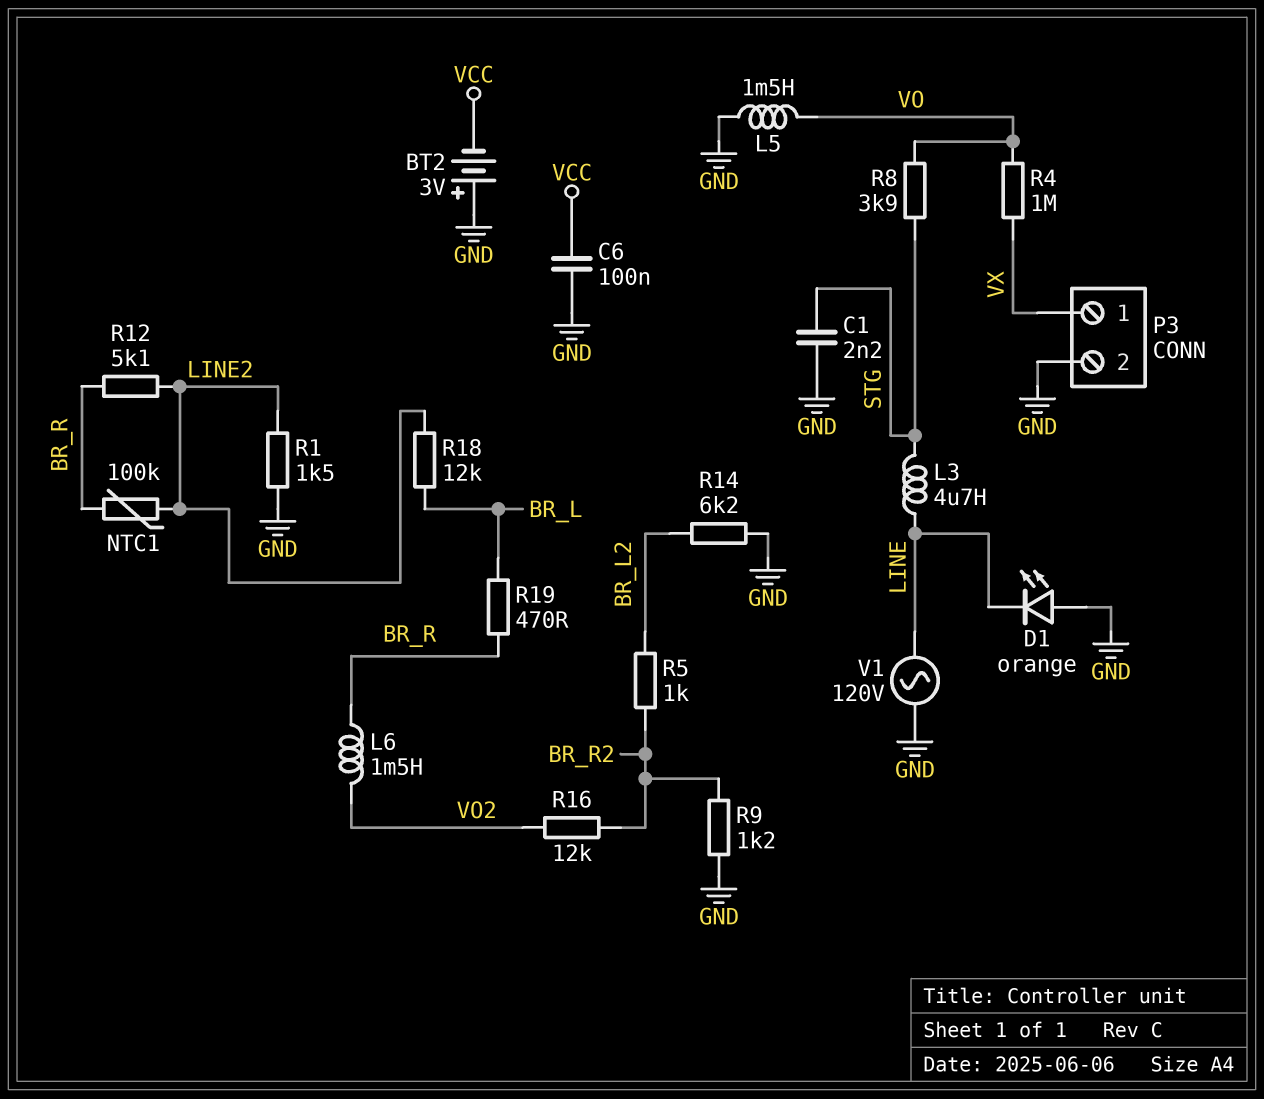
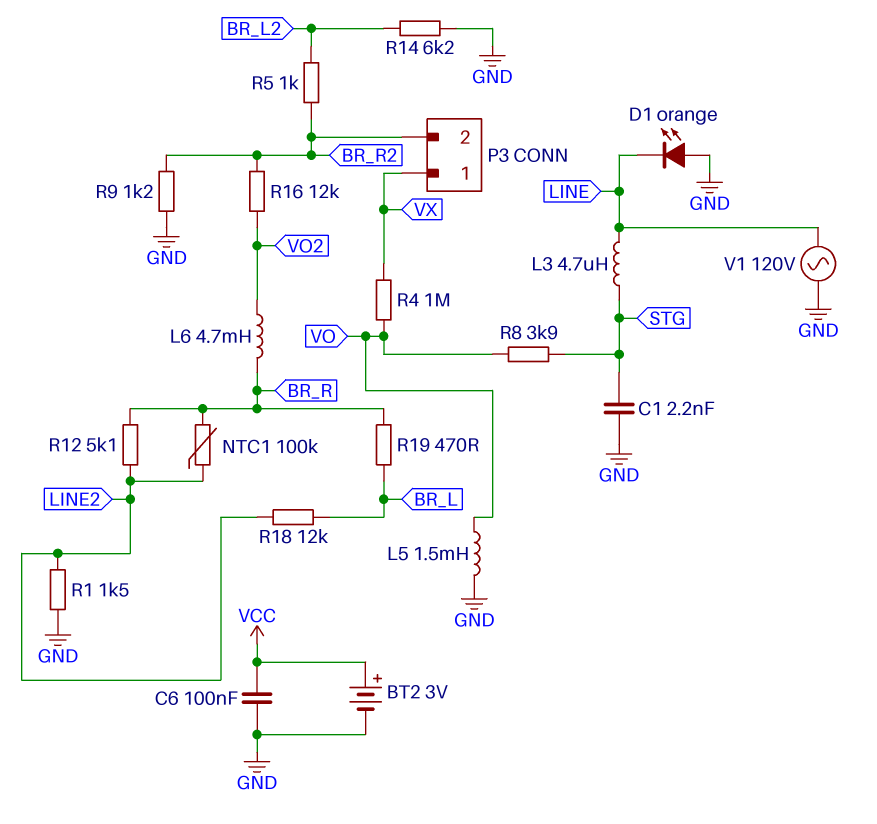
BT2: 3V (plus GND, minus VCC) -> 3V (plus VCC, minus GND)
L6: 1.5mH (BR_R, VO2) -> 4.7mH (BR_R, VO2)
P3 pin 2: GND -> BR_R2

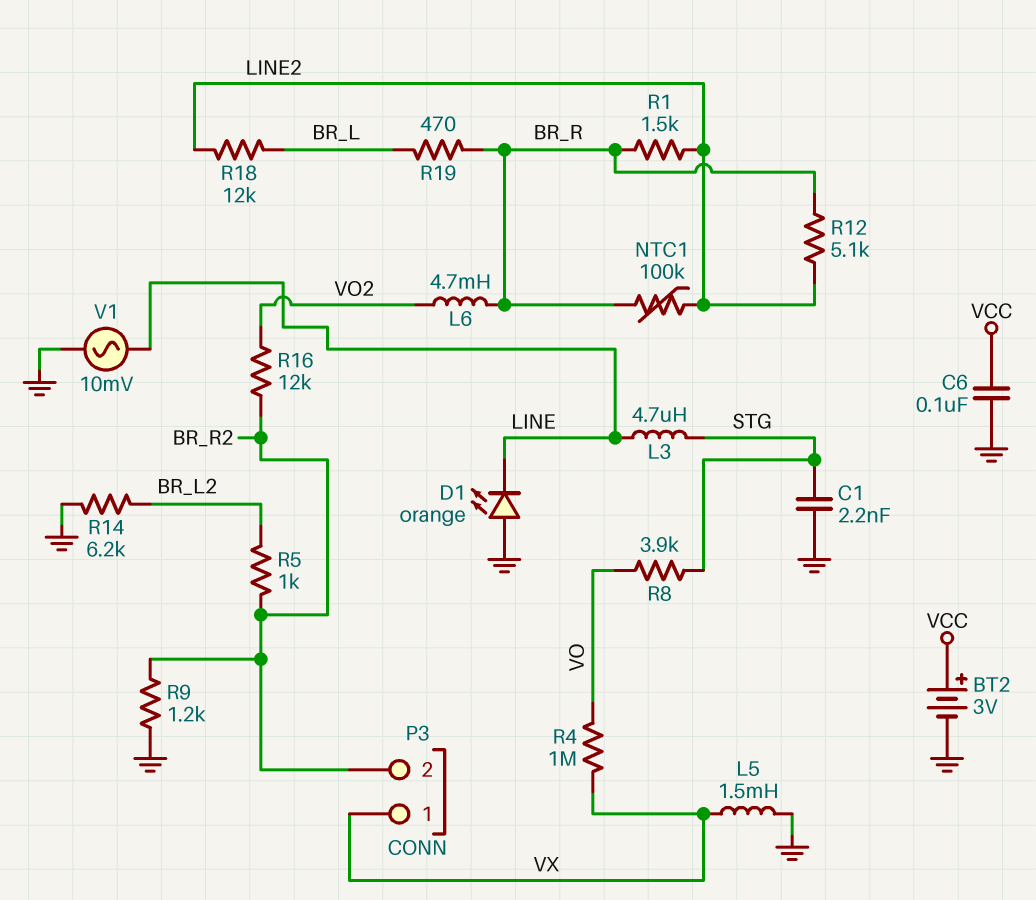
L5: 1.5mH (GND, VO) -> 1.5mH (GND, VX)
R1: 1.5k (GND, LINE2) -> 1.5k (BR_R, LINE2)
V1: AC 120V (GND, LINE) -> AC 10mV (GND, LINE)

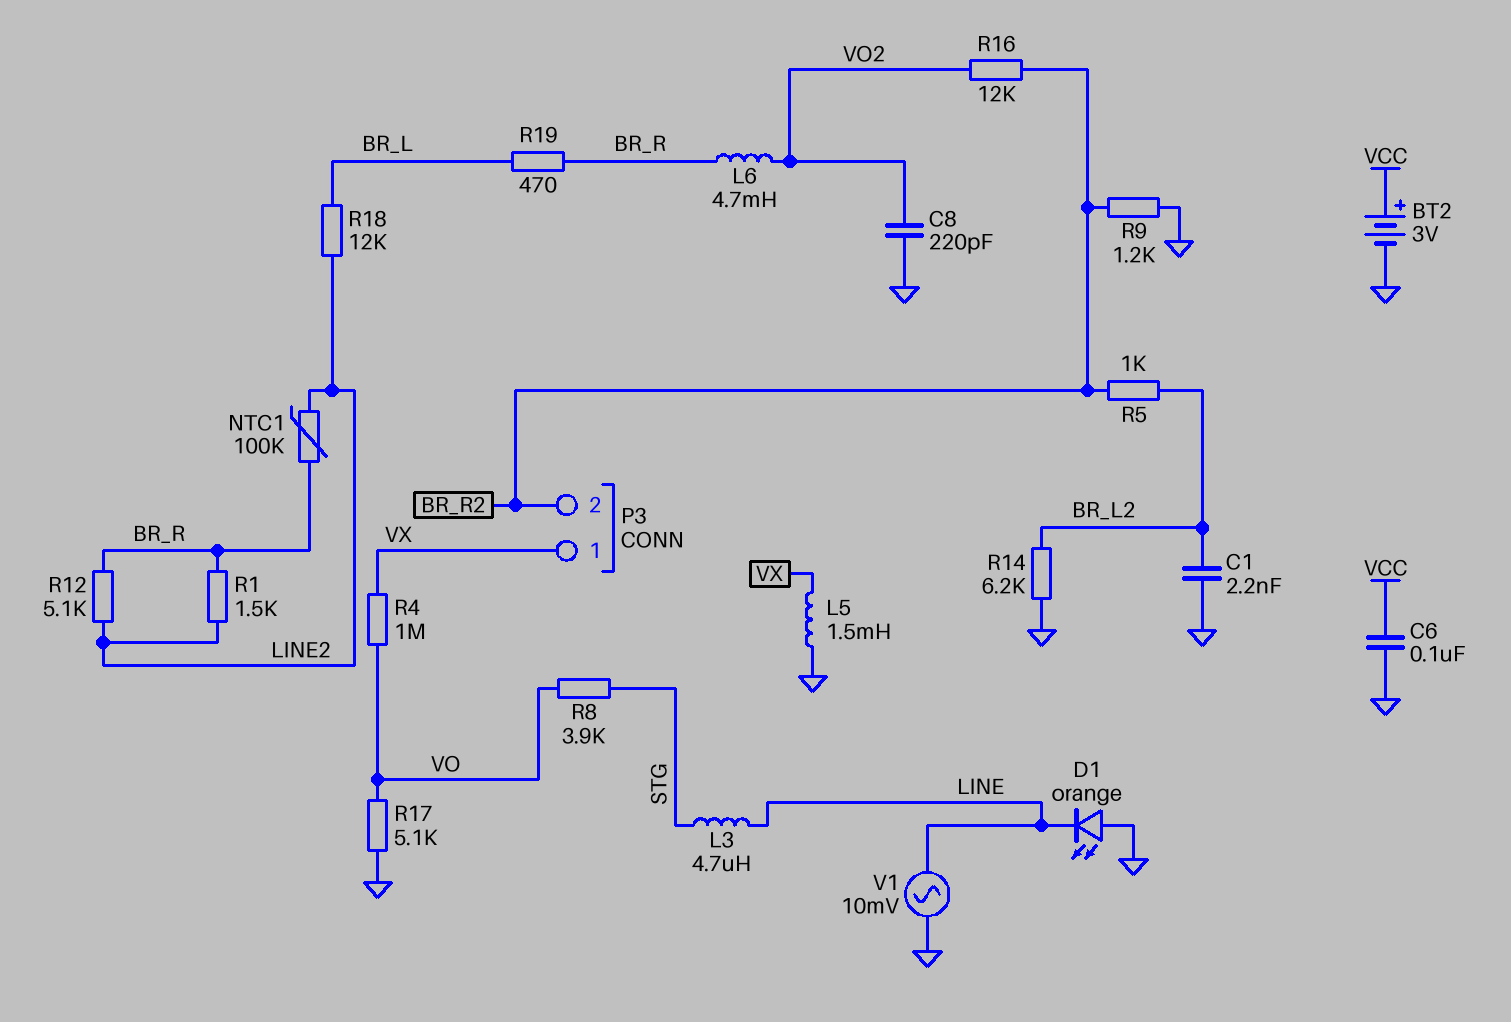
C1: 2.2nF (GND, STG) -> 2.2nF (BR_L2, GND)
C8: none -> 220pF (GND, VO2)
R17: none -> 5.1k (GND, VO)

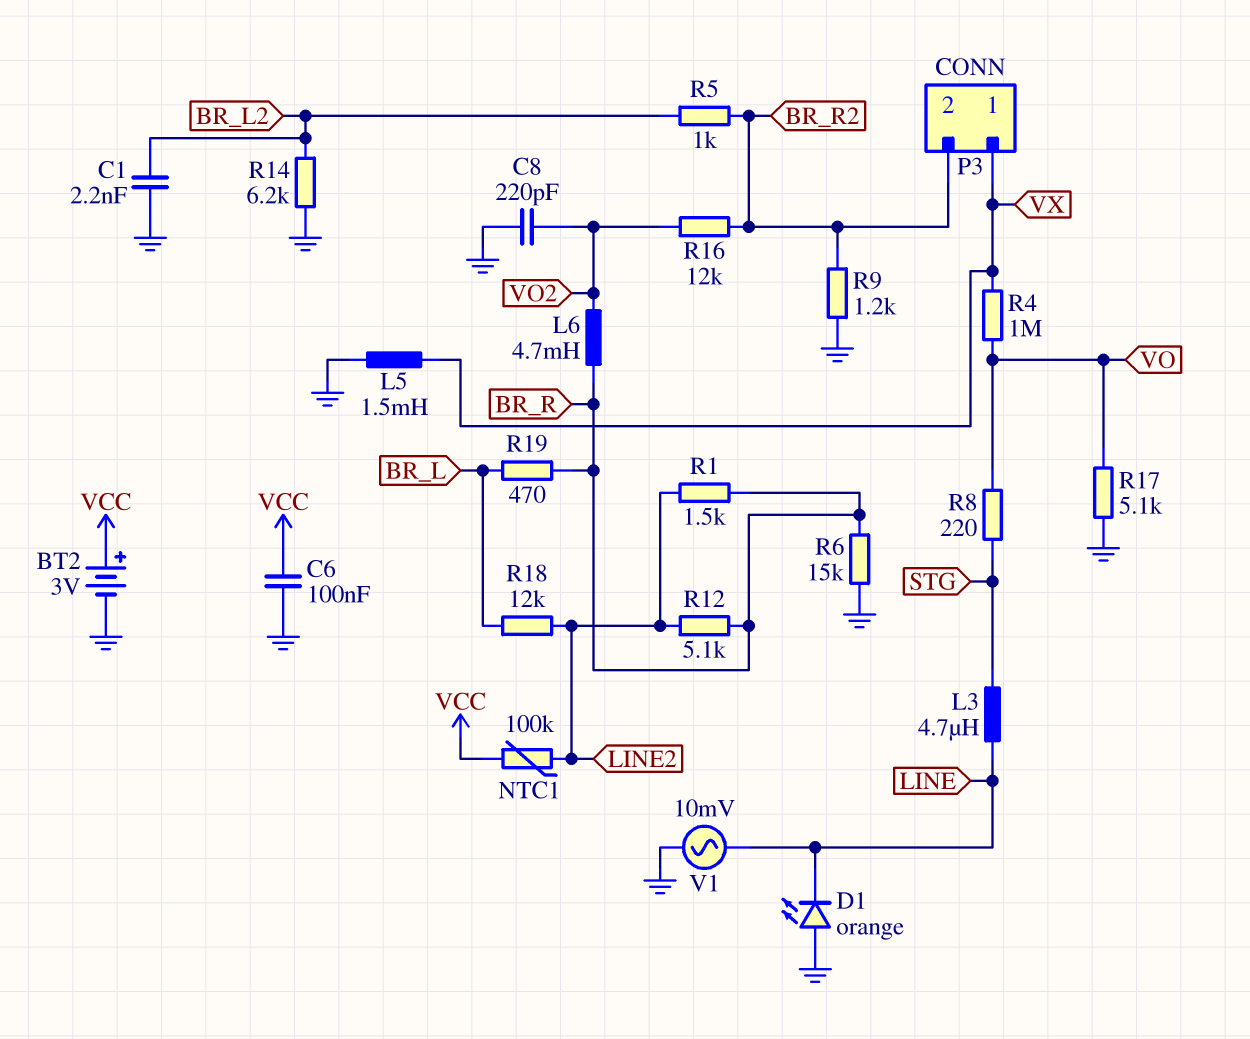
NTC1: 100k (BR_R, LINE2) -> 100k (LINE2, VCC)
R6: none -> 15k (BR_R, GND)
R8: 3.9k (STG, VO) -> 220 (STG, VO)

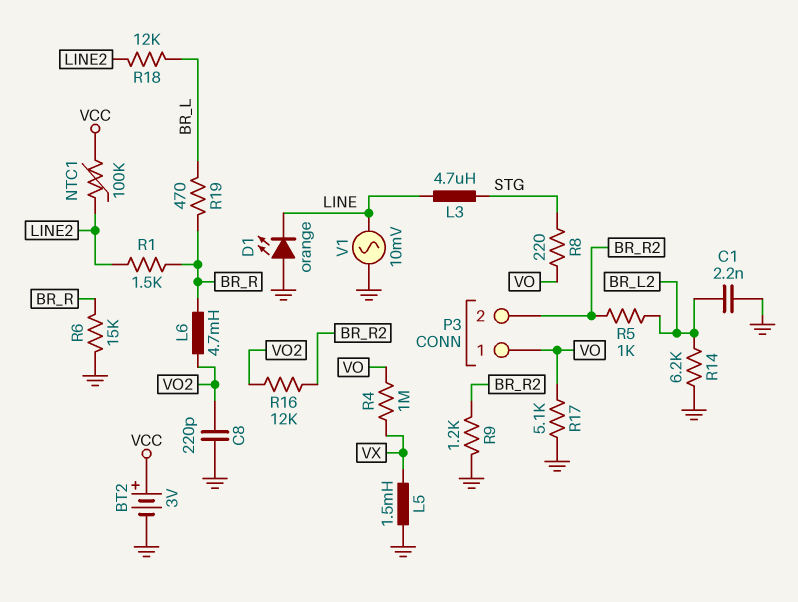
C6: 100nF (GND, VCC) -> none
P3 pin 1: VX -> VO
R12: 5.1k (BR_R, LINE2) -> none

